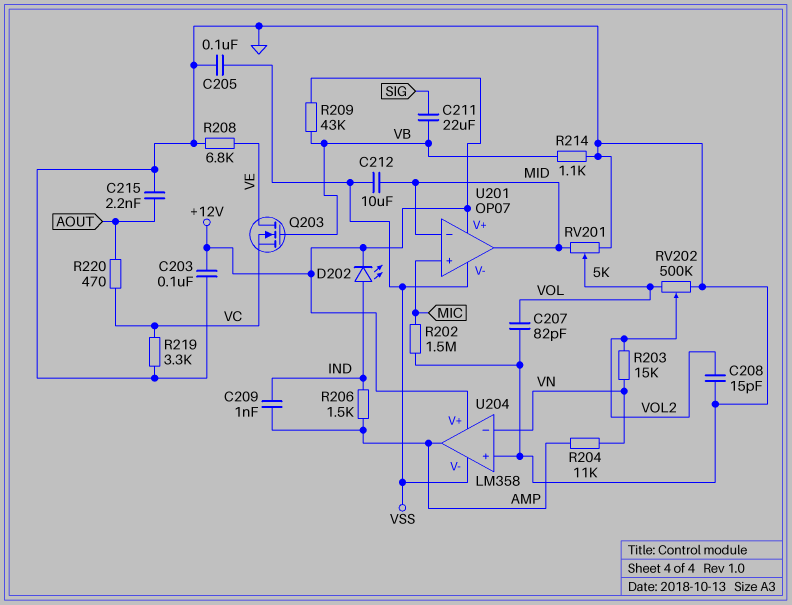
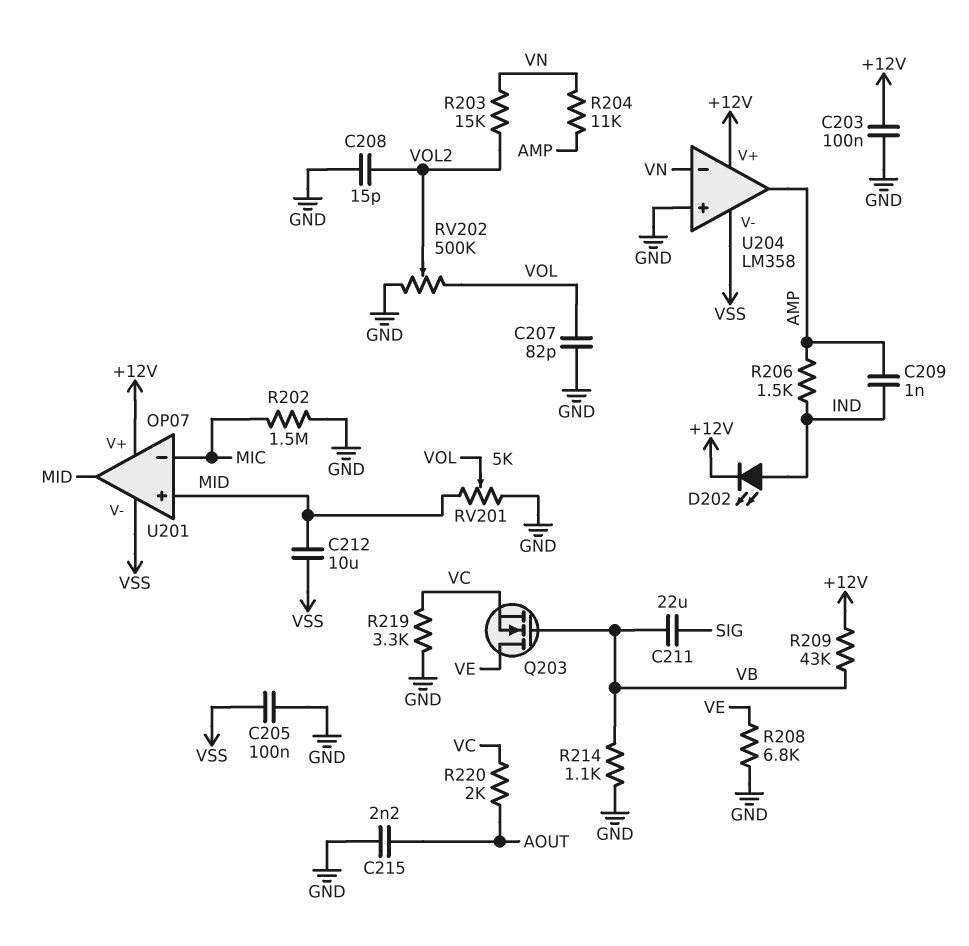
R220: 470 (AOUT, VC) -> 2k (AOUT, VC)
U201 pin in+: MIC -> MID
U201 pin in-: MID -> MIC

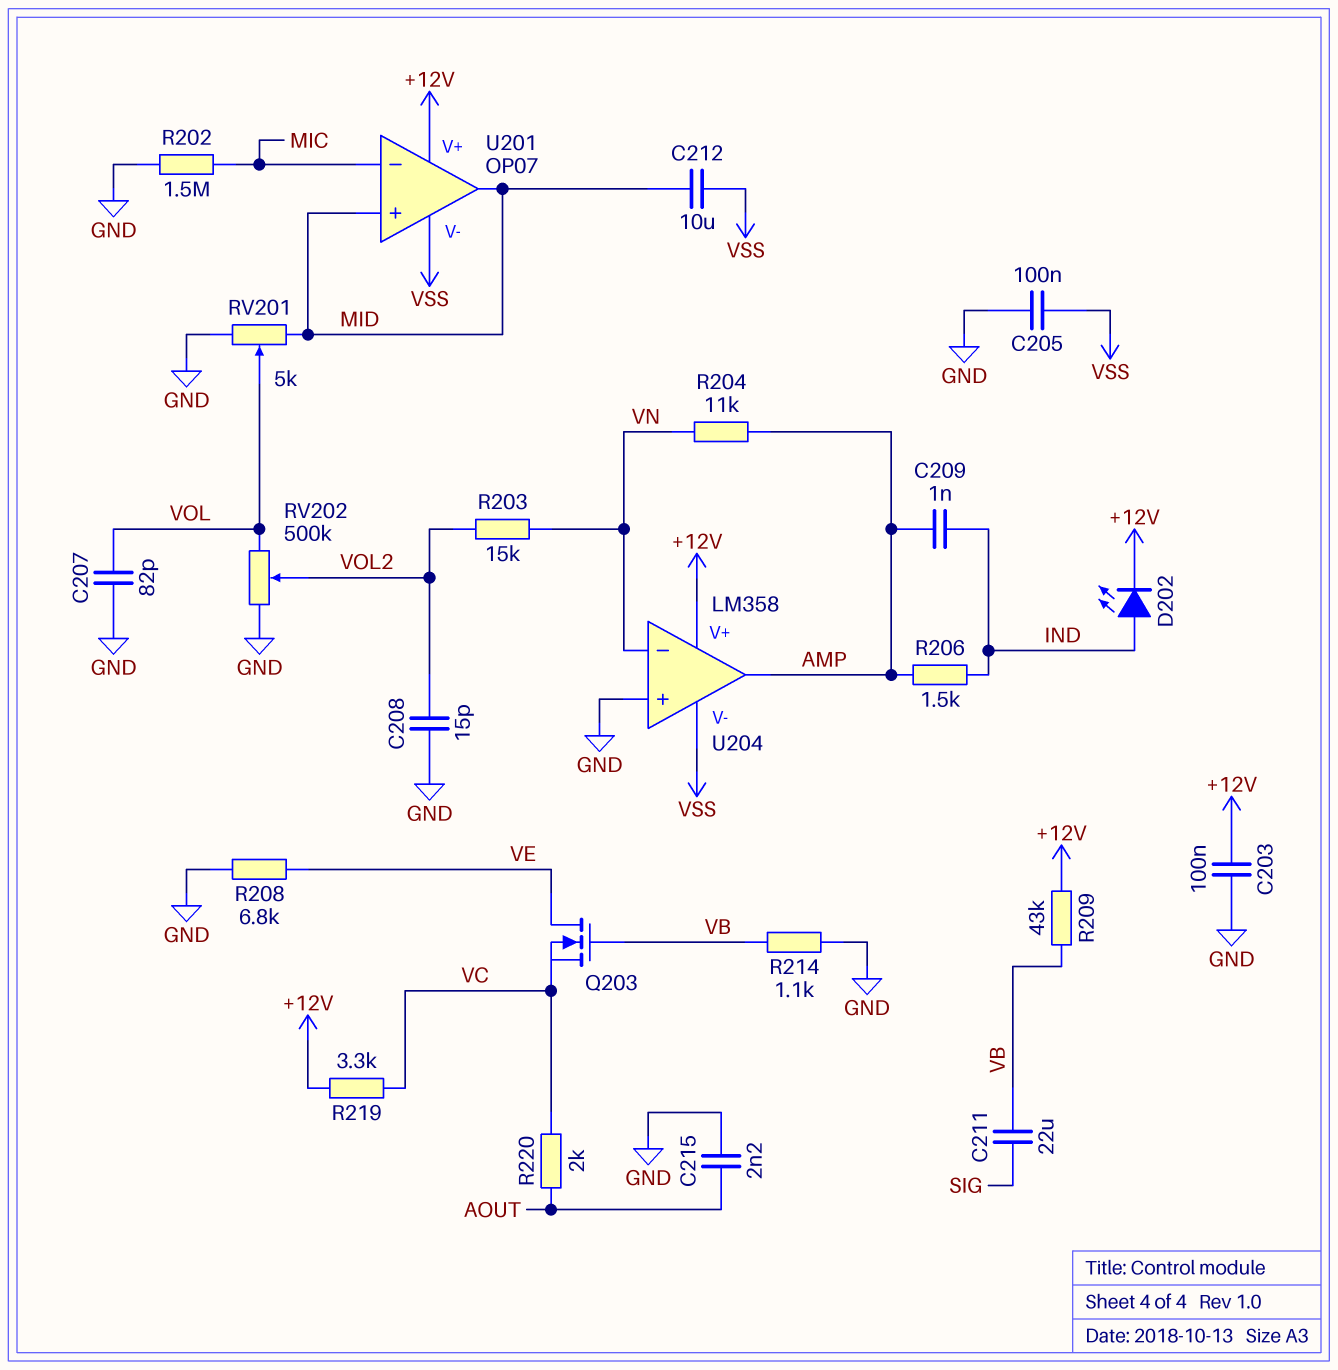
R219: 3.3k (GND, VC) -> 3.3k (+12V, VC)

